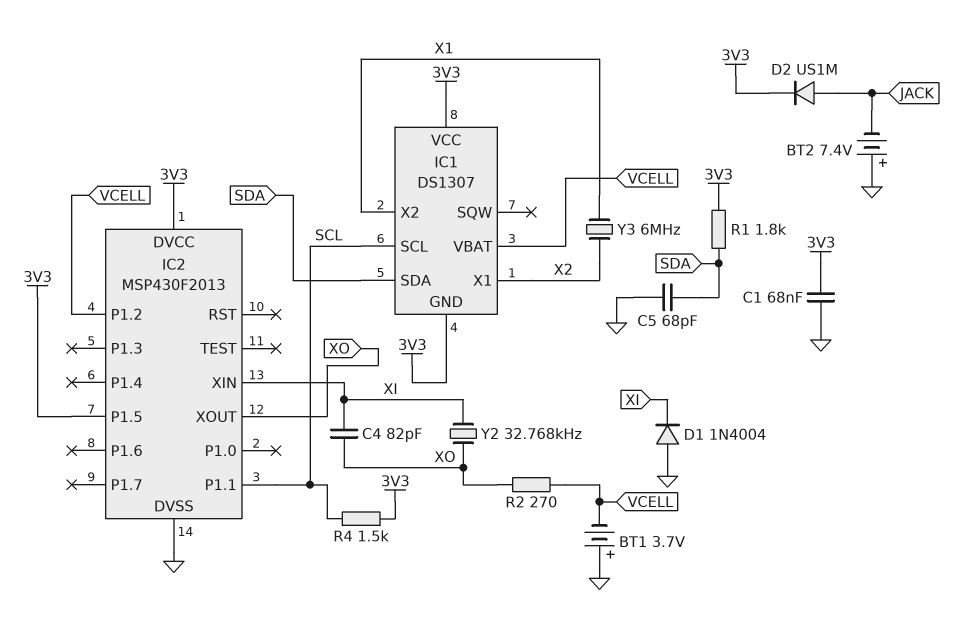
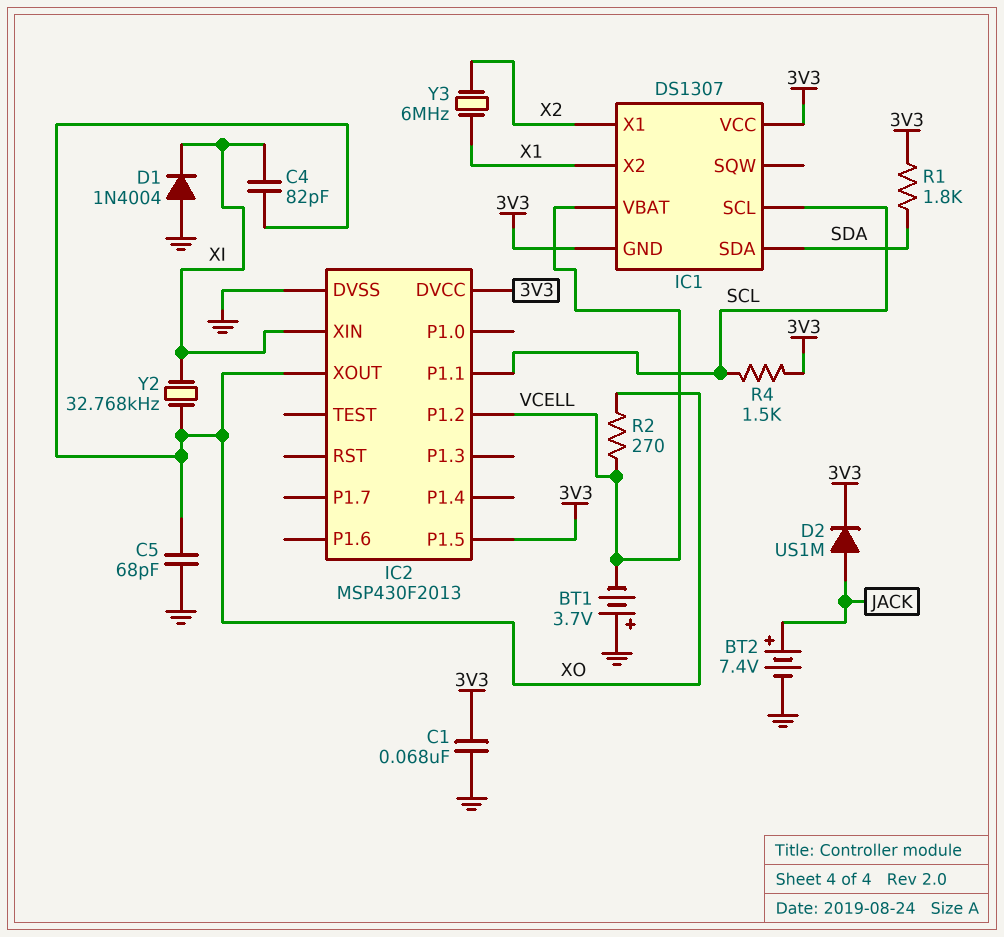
BT2: 7.4V (plus GND, minus JACK) -> 7.4V (plus JACK, minus GND)
C5: 68pF (GND, SDA) -> 68pF (GND, XO)

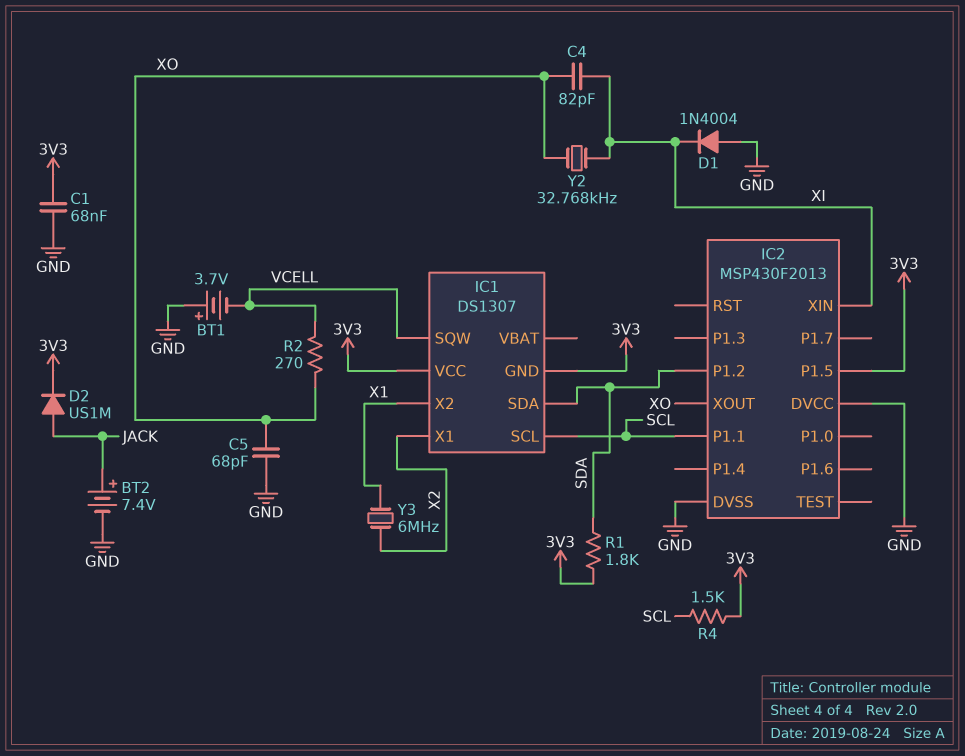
IC1 pin SQW: none -> VCELL
IC1 pin VBAT: VCELL -> none
IC2 pin DVCC: 3V3 -> GND
IC2 pin P1.2: VCELL -> SDA

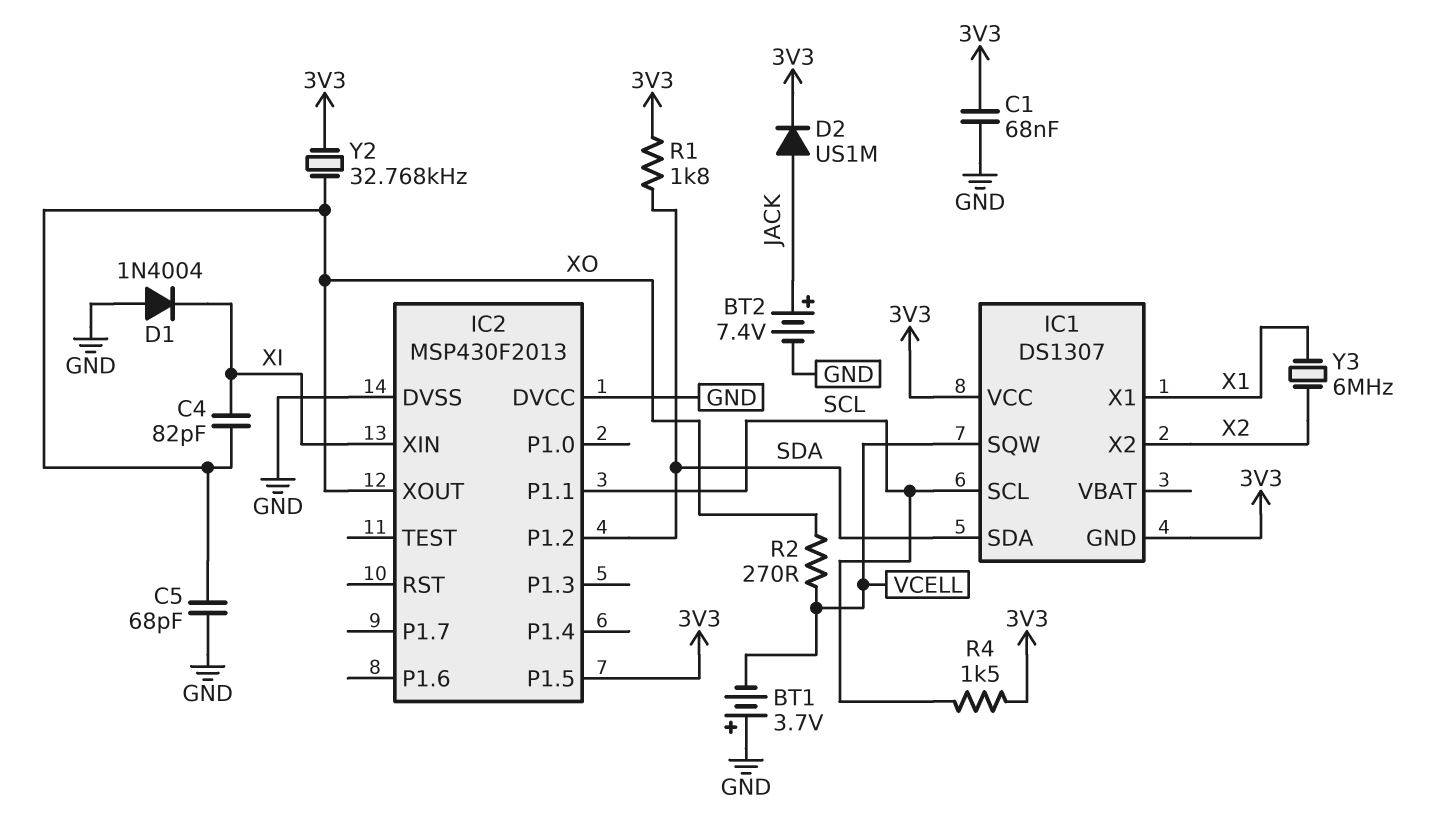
IC1 pin X1: X2 -> X1
IC1 pin X2: X1 -> X2
Y2: 32.768kHz (XI, XO) -> 32.768kHz (3V3, XO)

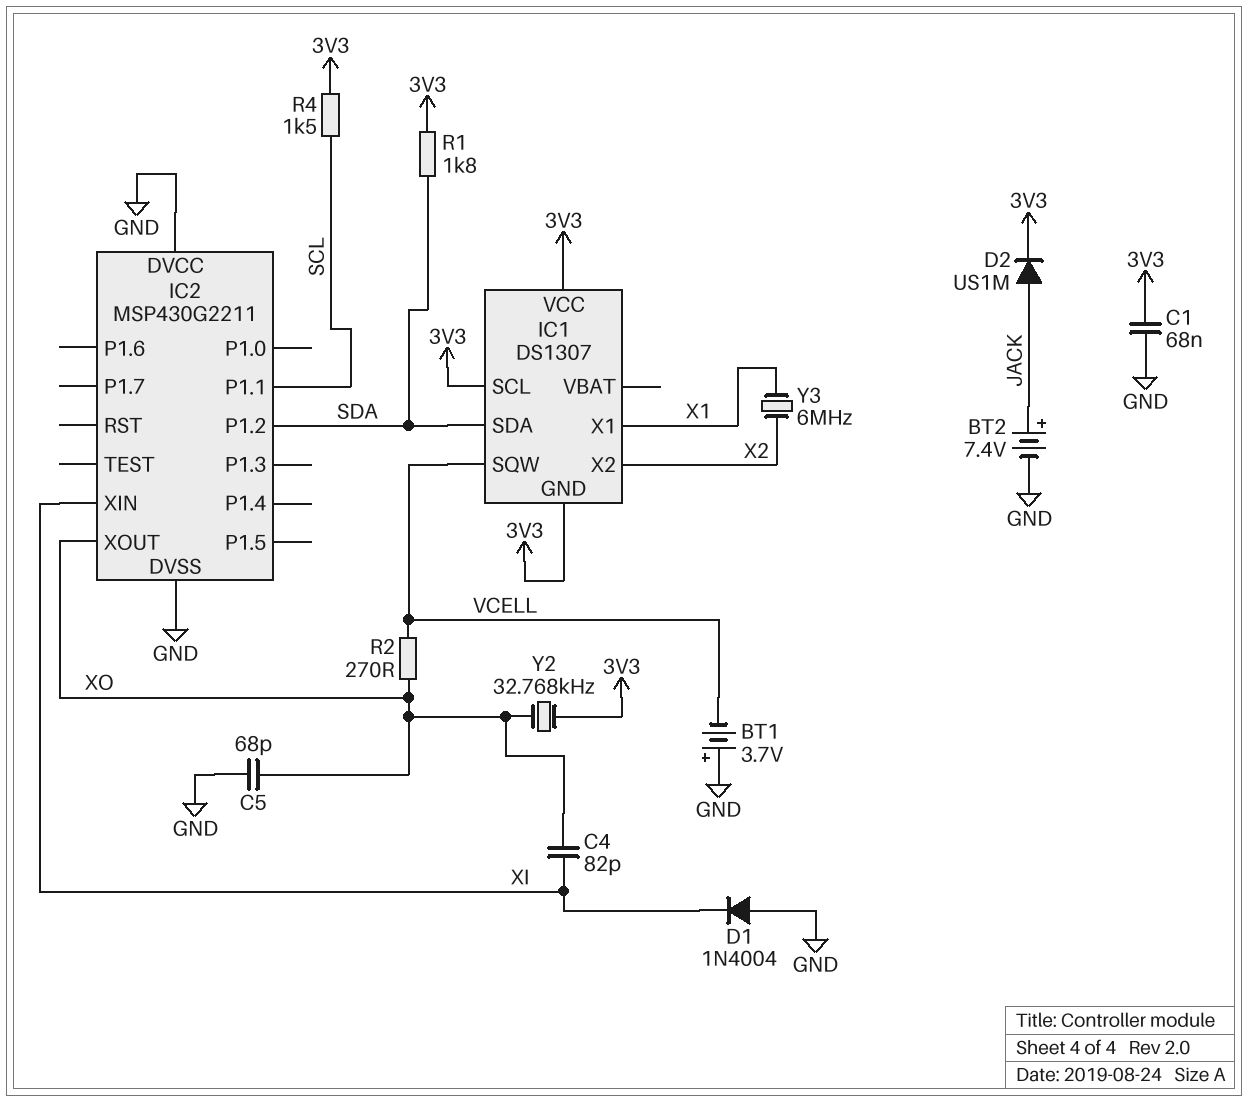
IC1 pin SCL: SCL -> 3V3
IC2: MSP430F2013 -> MSP430G2211
IC2 pin P1.5: 3V3 -> none

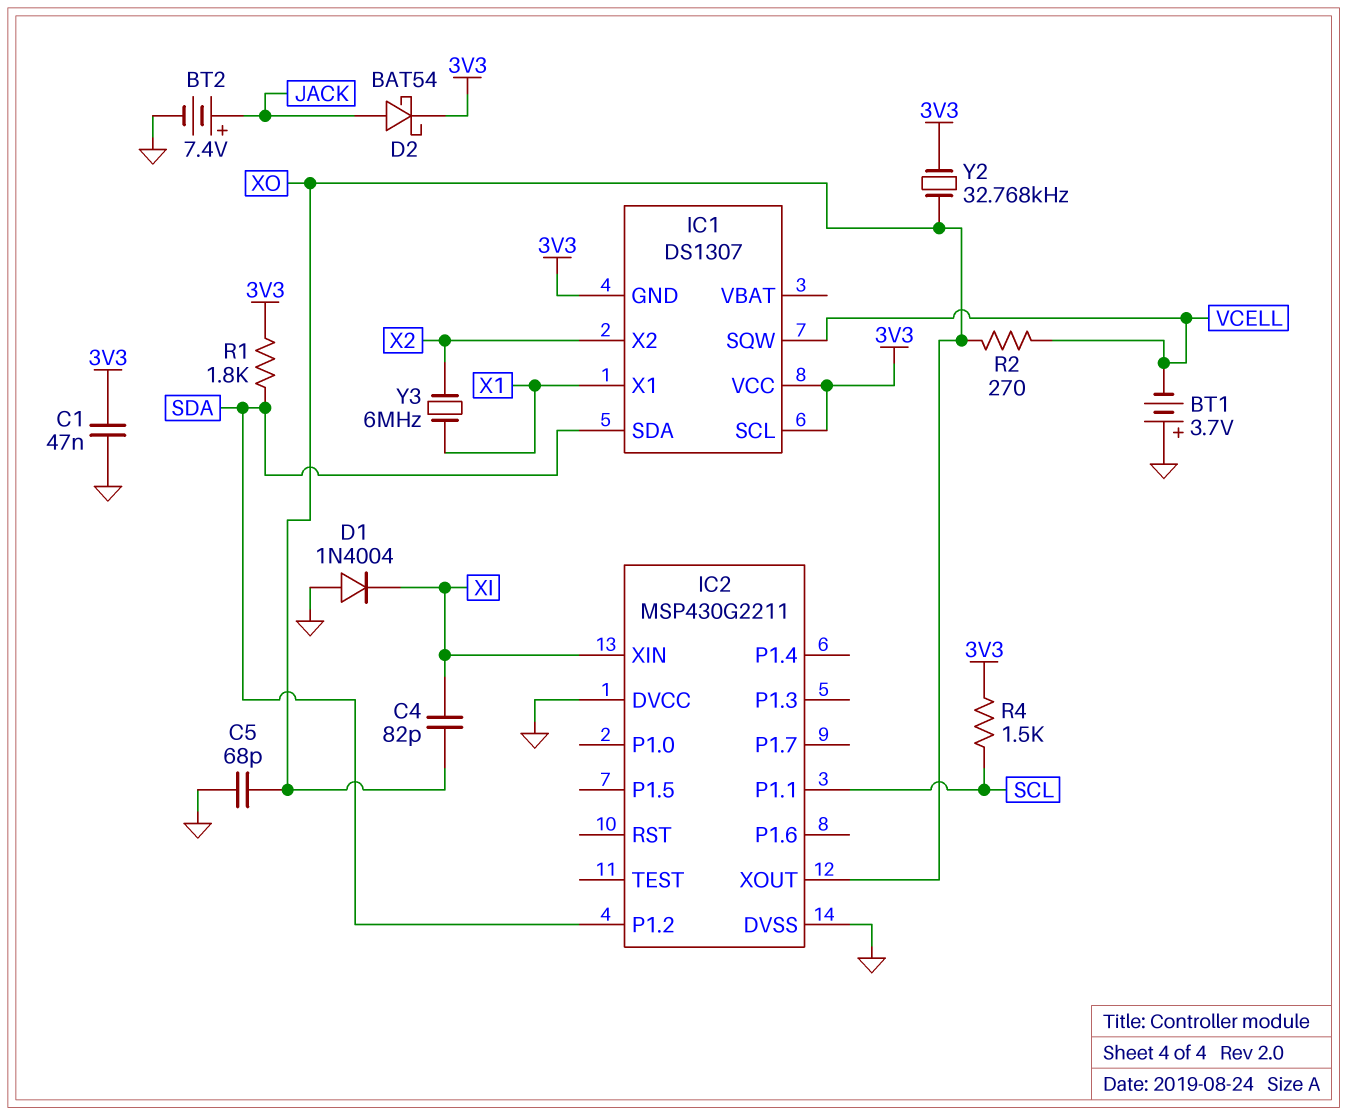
C1: 68nF (3V3, GND) -> 47nF (3V3, GND)
D2: diode US1M (A JACK, K 3V3) -> schottky BAT54 (A JACK, K 3V3)

